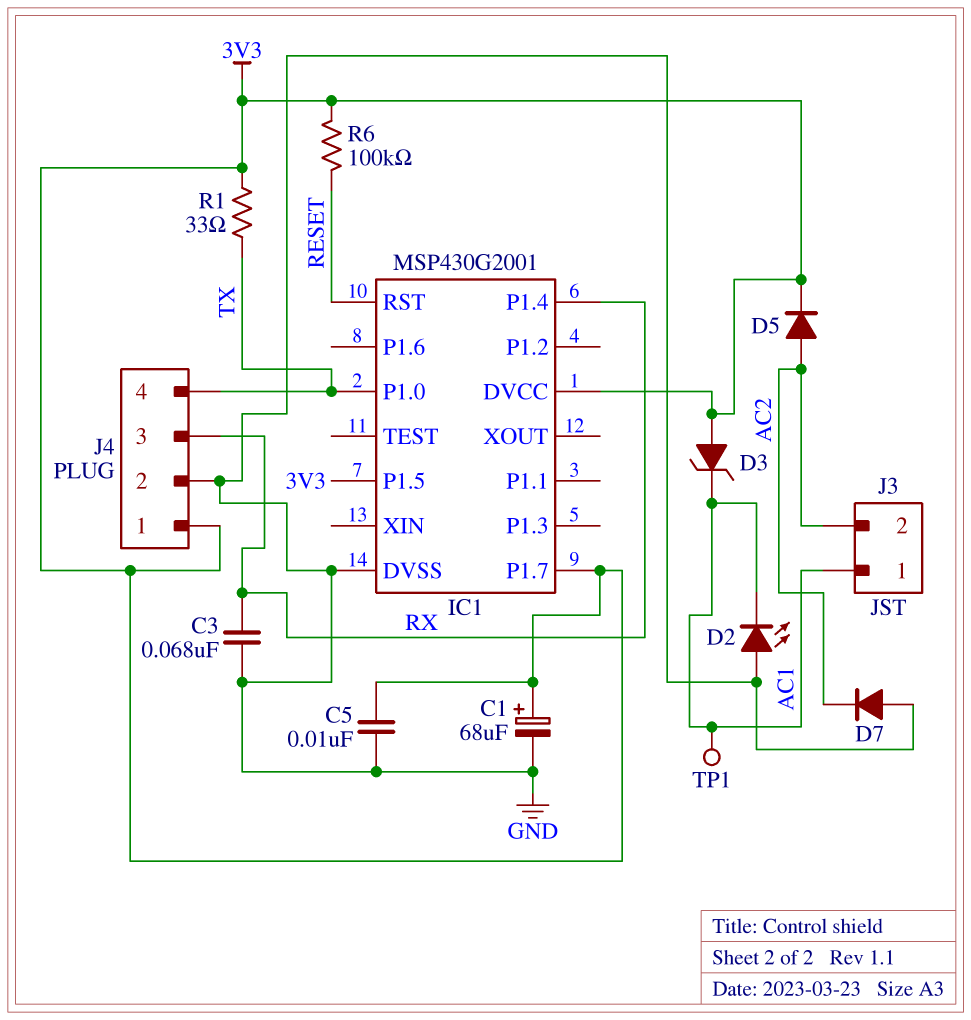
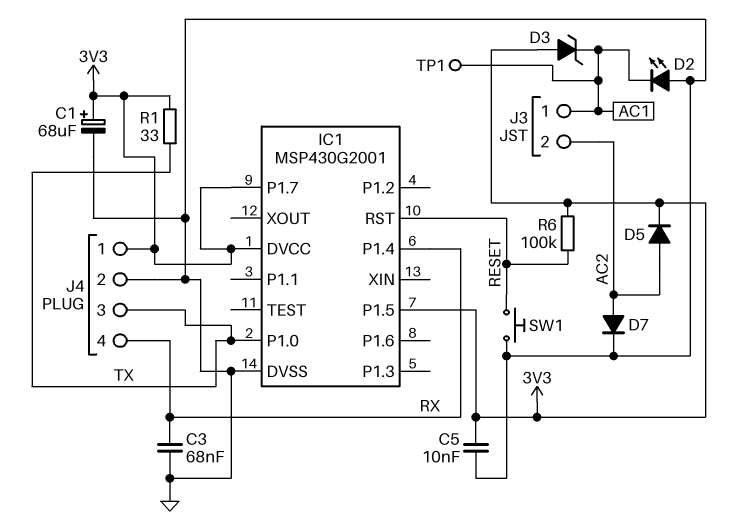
D7: diode (A GND, K AC2) -> diode (A AC2, K GND)
J4 pin 3: RX -> TX
J4 pin 4: TX -> RX
SW1: none -> button (GND, RESET)

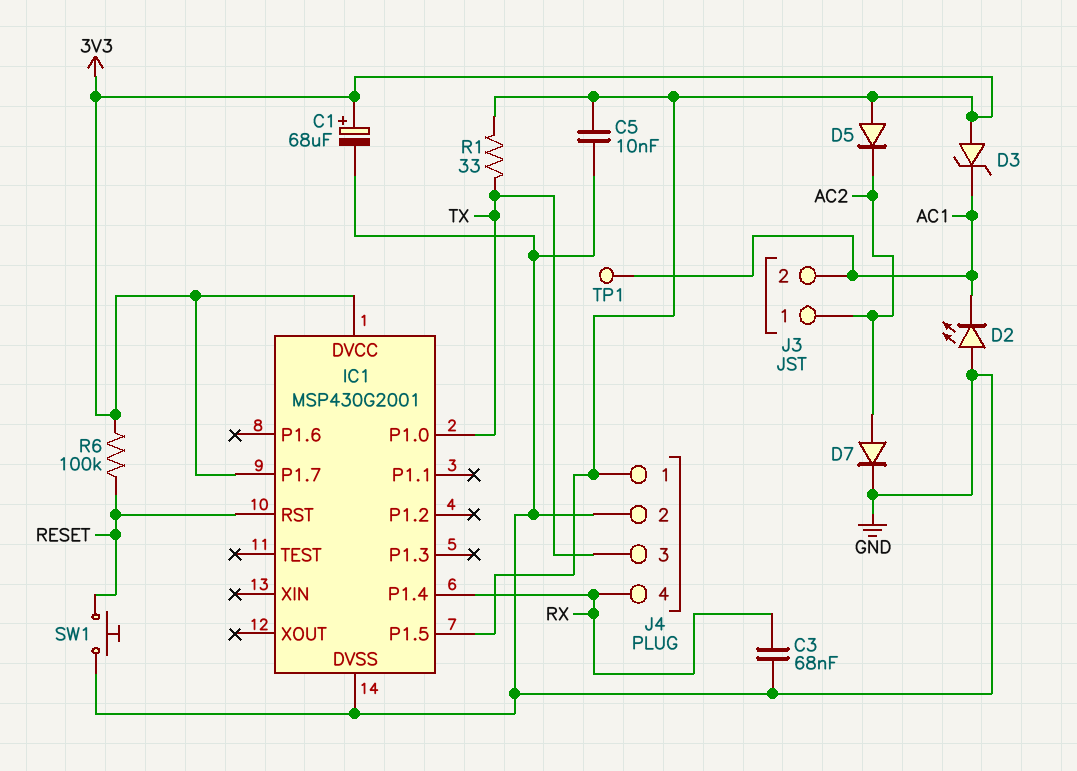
D5: diode (A AC2, K 3V3) -> diode (A 3V3, K AC2)
J3 pin 1: AC1 -> AC2
J3 pin 2: AC2 -> AC1

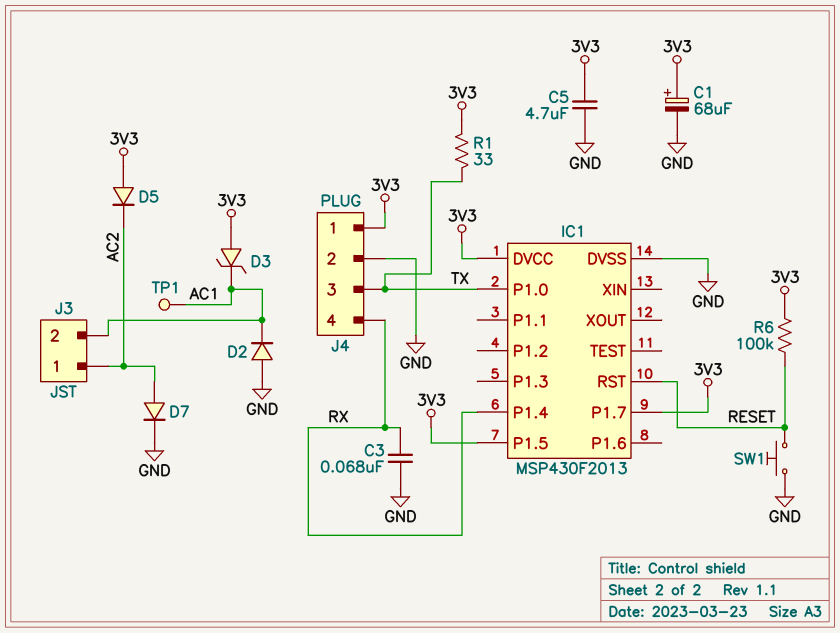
C5: 10nF (3V3, GND) -> 4.7uF (3V3, GND)
D2: LED (A GND, K AC1) -> diode (A GND, K AC1)
IC1: MSP430G2001 -> MSP430F2013

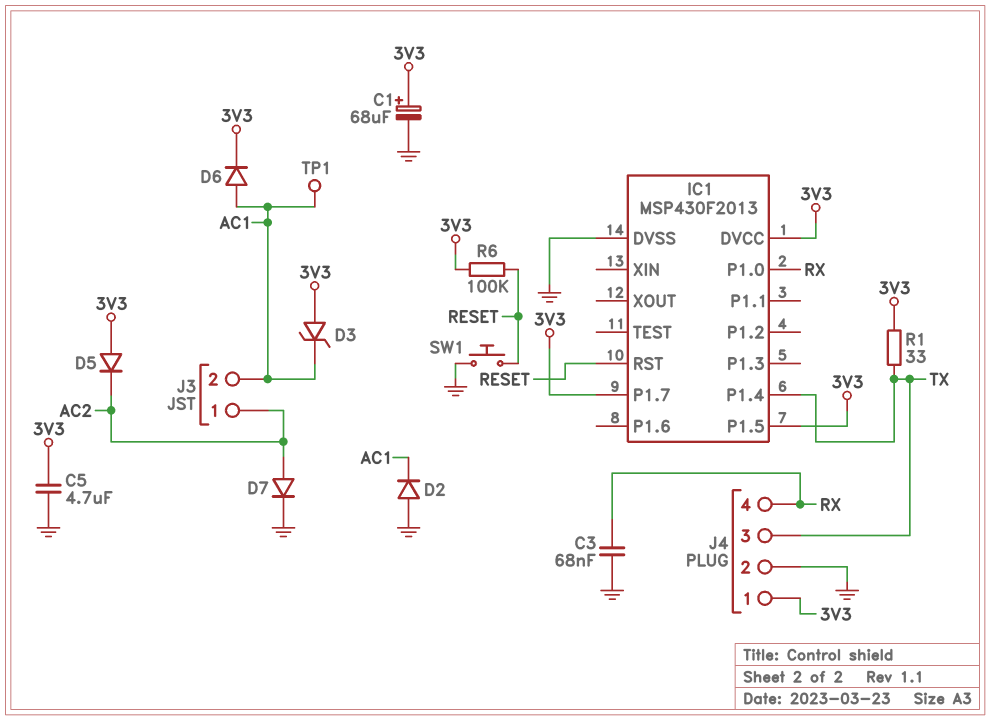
D6: none -> diode (A AC1, K 3V3)
IC1 pin P1.0: TX -> RX
IC1 pin P1.4: RX -> TX

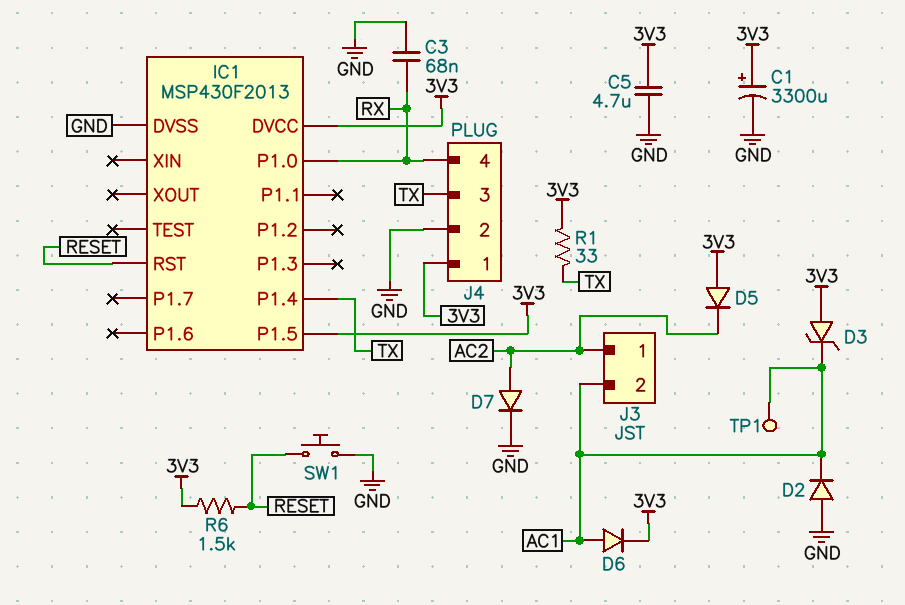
C1: 68uF (plus 3V3, minus GND) -> 3300uF (plus 3V3, minus GND)
IC1 pin P1.7: 3V3 -> none
R6: 100k (3V3, RESET) -> 1.5k (3V3, RESET)

